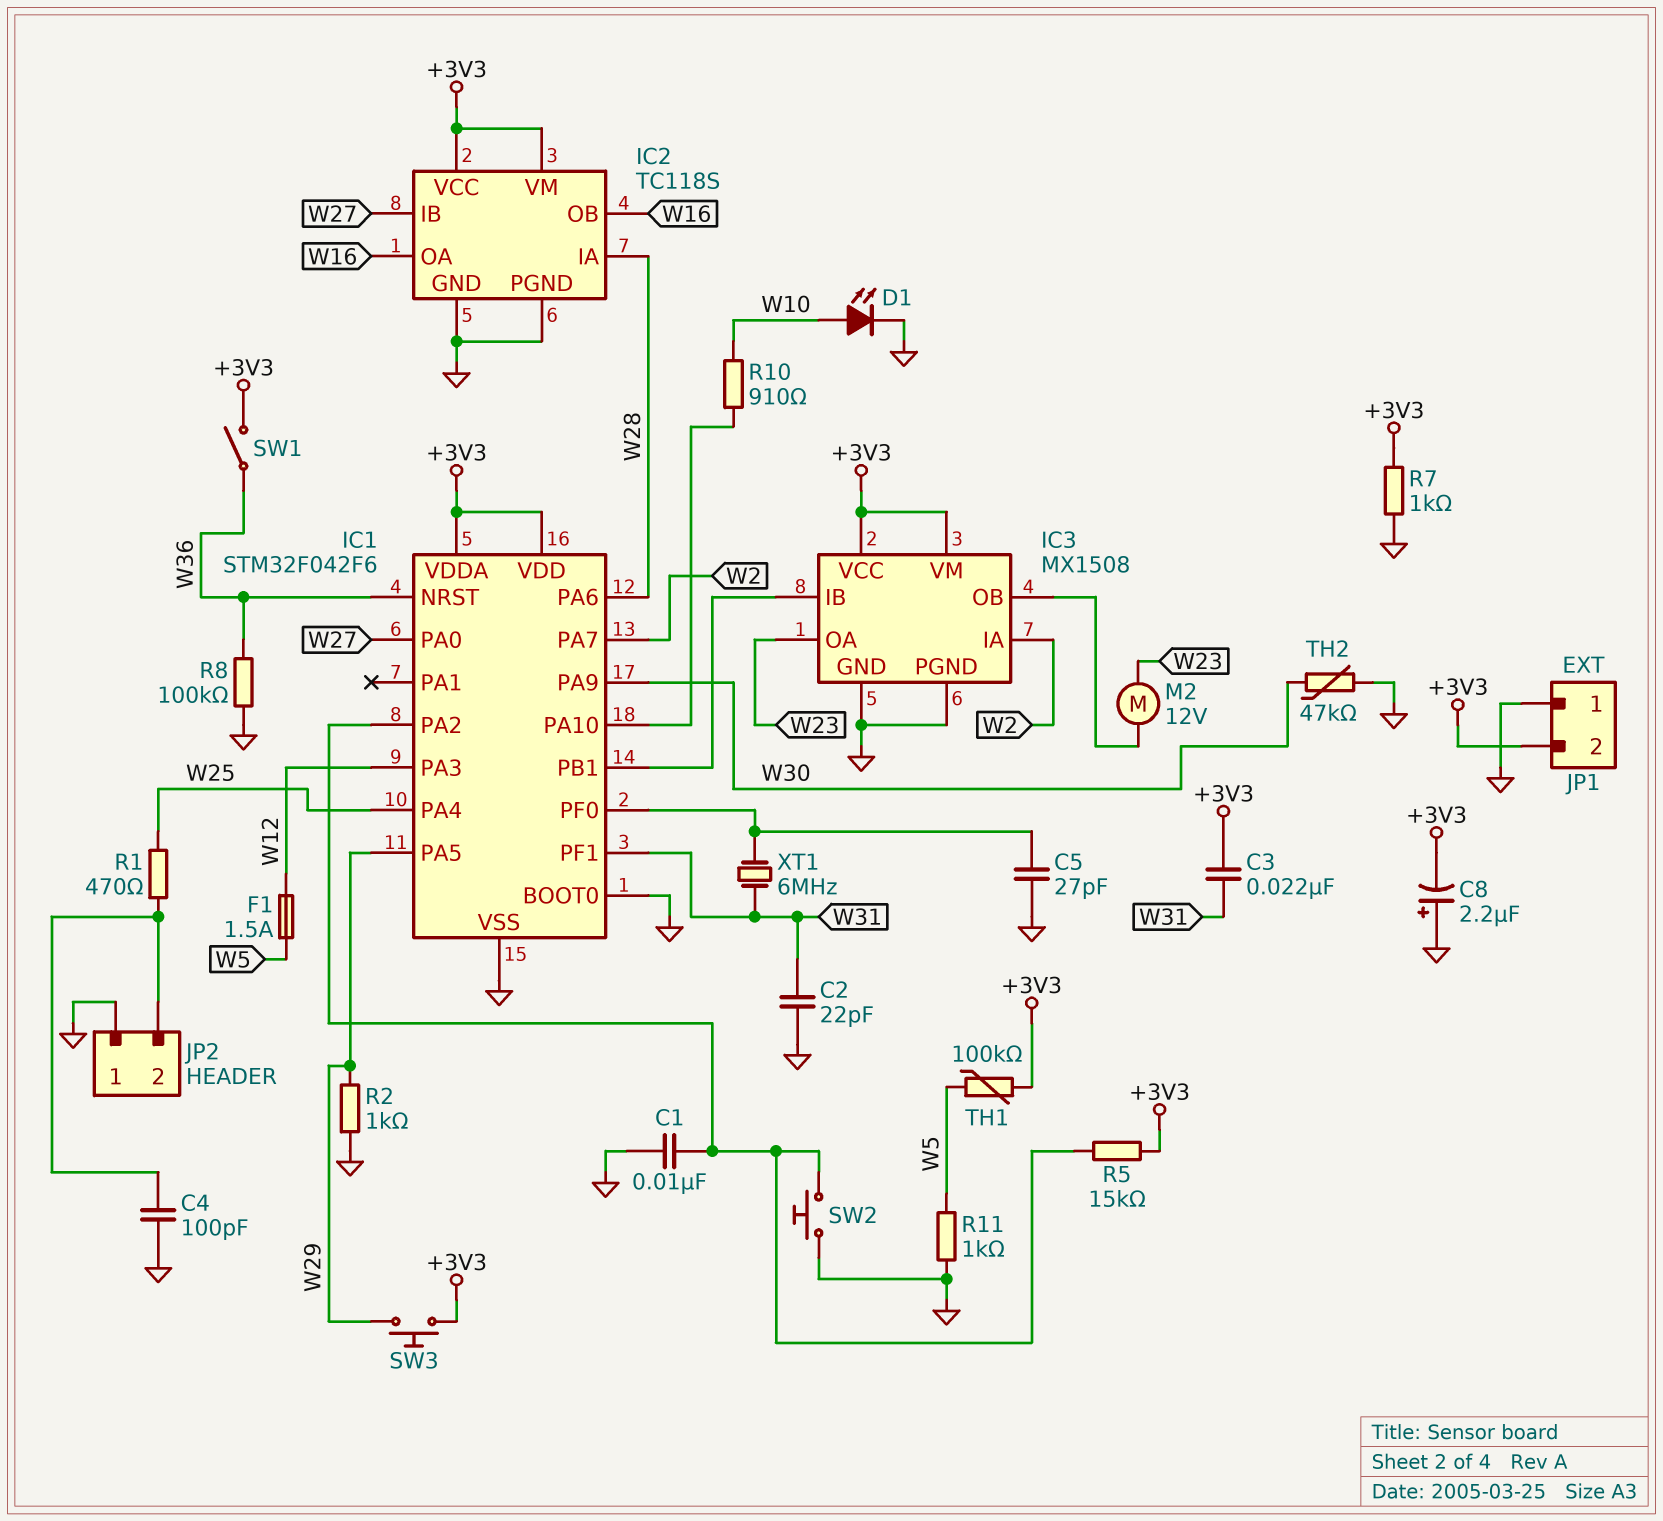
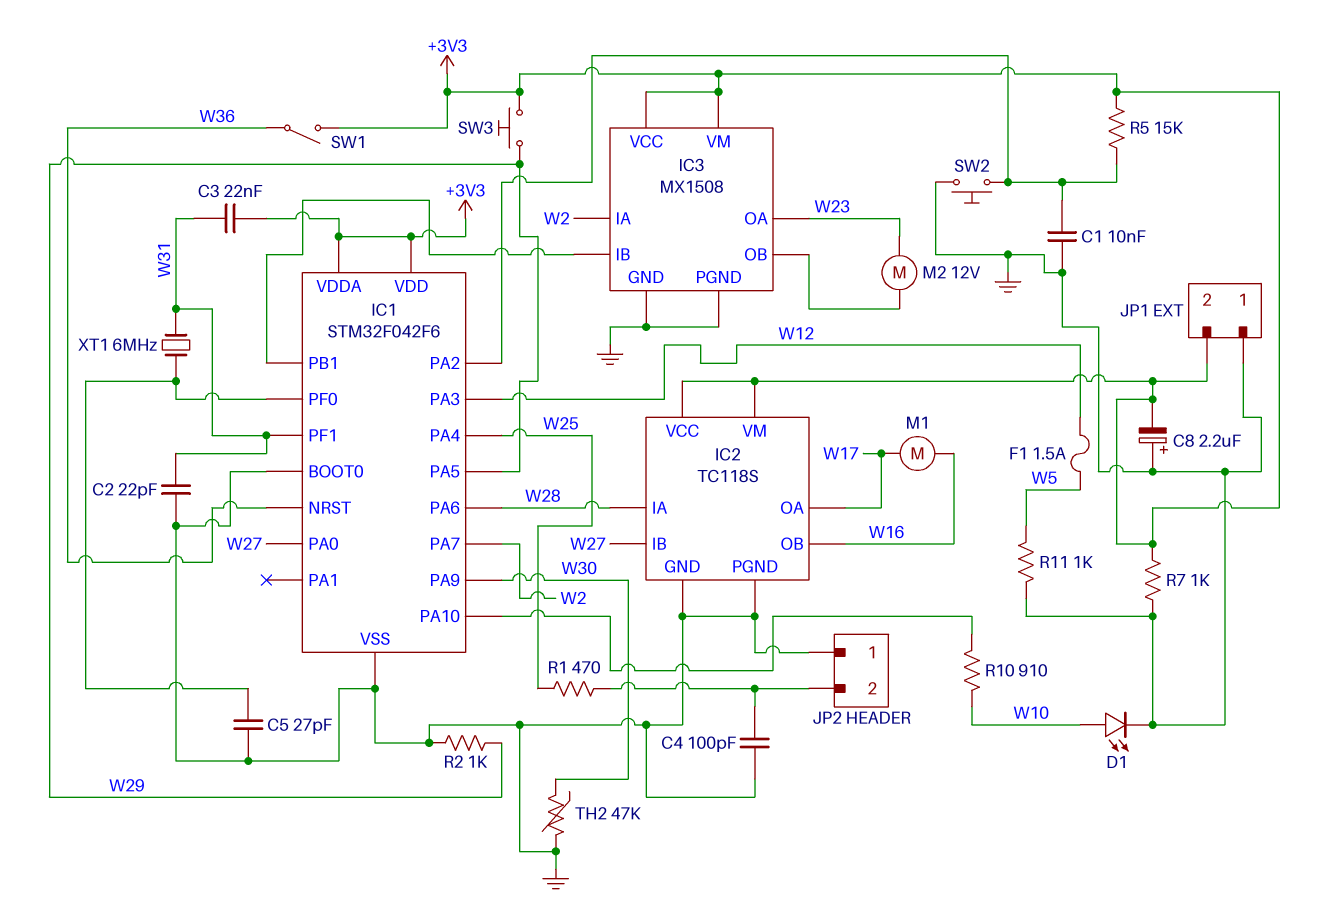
IC2 pin OA: W16 -> W17
M1: none -> motor (W16, W17)
R8: 100k (GND, W36) -> none
TH1: 100k (+3V3, W5) -> none

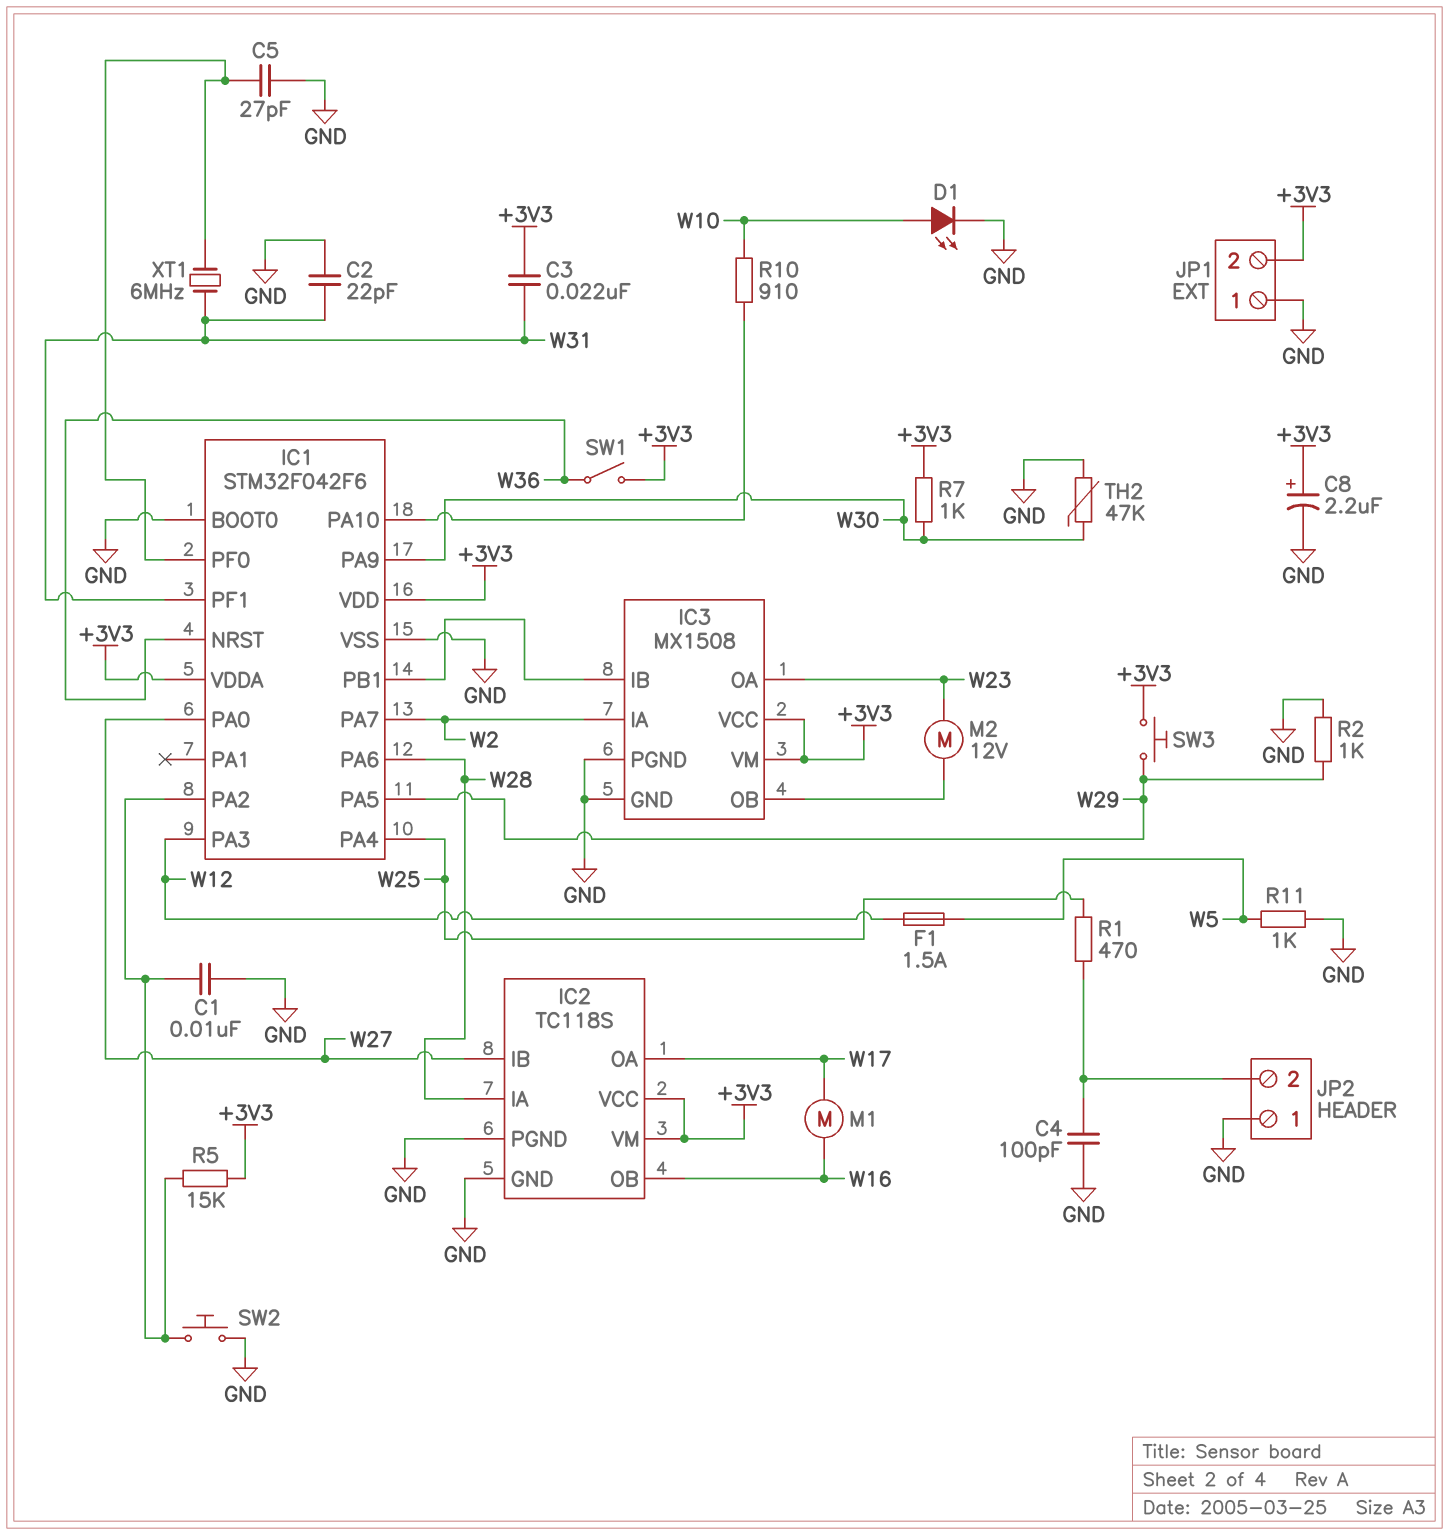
C8: 2.2uF (plus GND, minus +3V3) -> 2.2uF (plus +3V3, minus GND)
R7: 1k (+3V3, GND) -> 1k (+3V3, W30)

